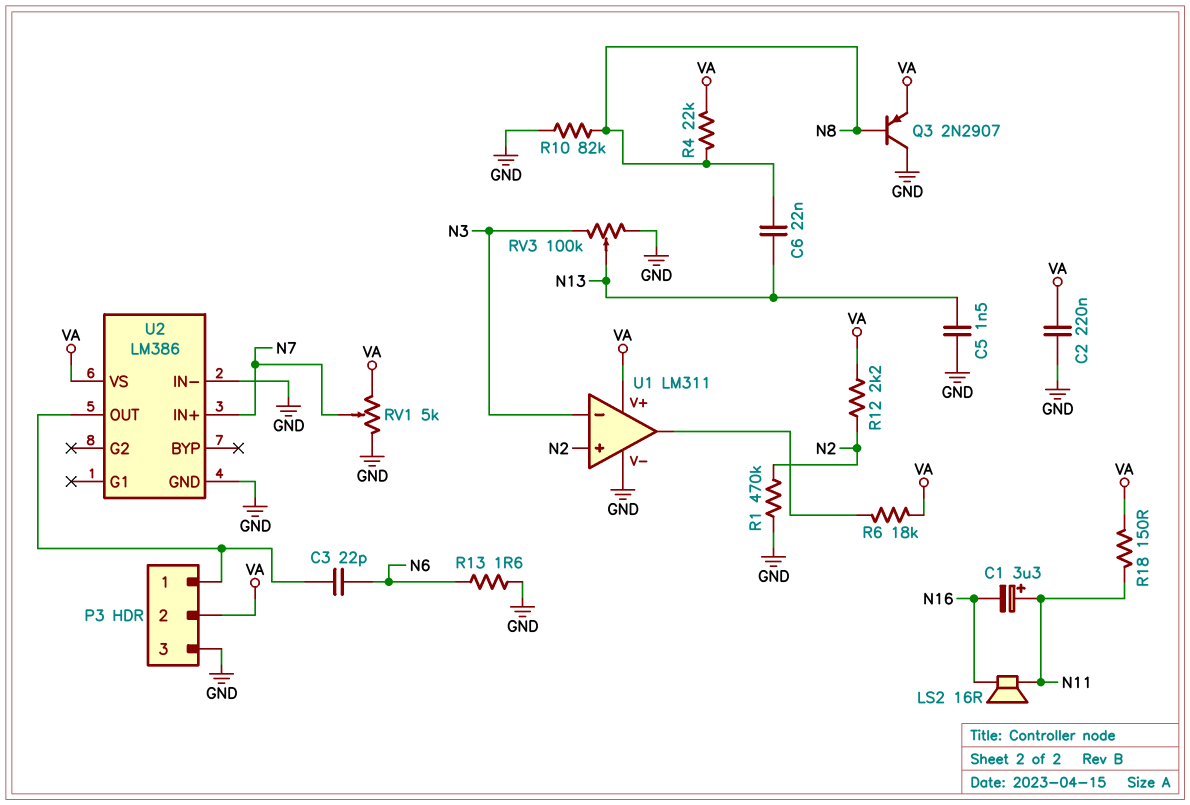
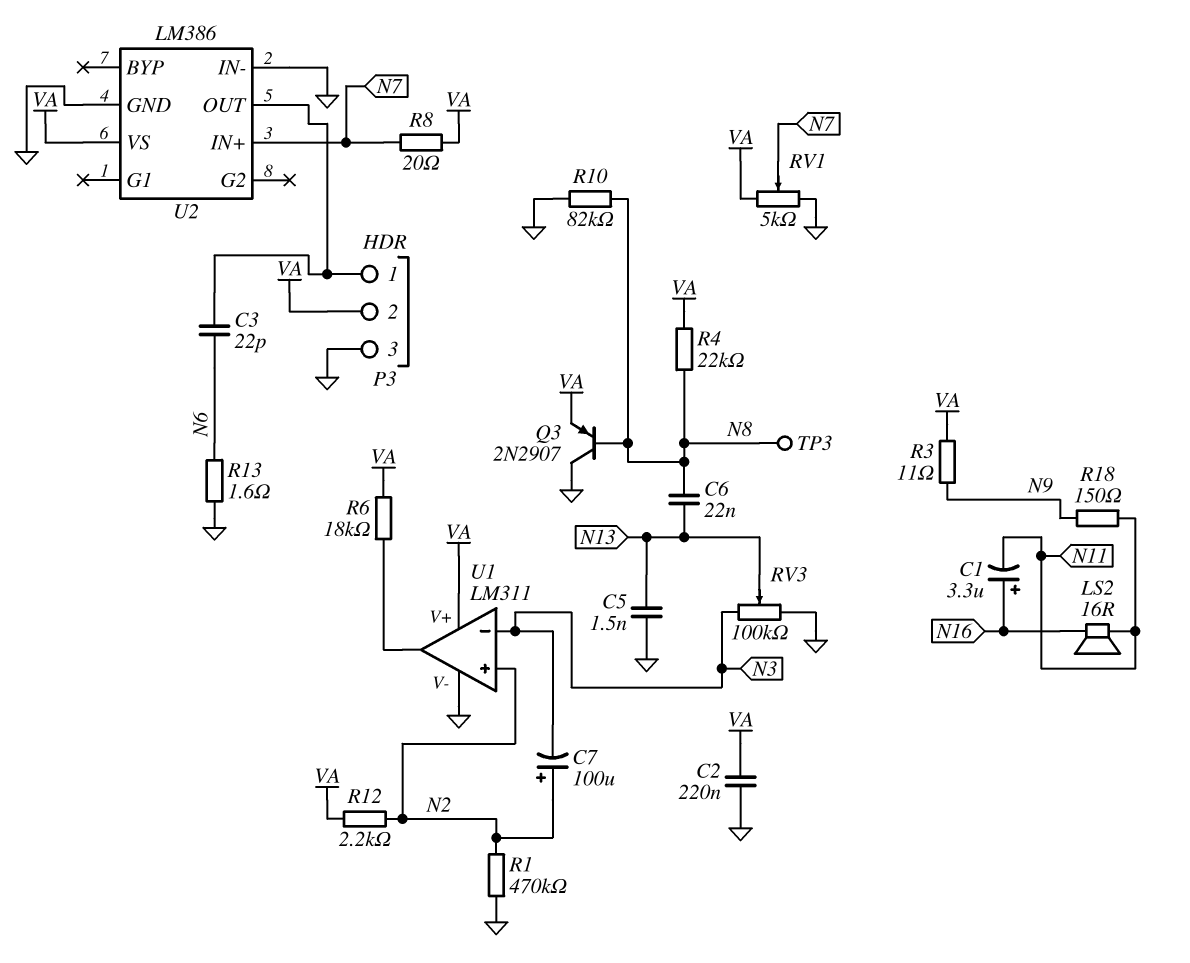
C1: 3.3uF (plus N11, minus N16) -> 3.3uF (plus N16, minus N11)
C7: none -> 100uF (plus N2, minus N3)
R3: none -> 11 (N9, VA)
R8: none -> 20 (N7, VA)
R18: 150 (N11, VA) -> 150 (N9, N11)
TP3: none -> test point (N8)

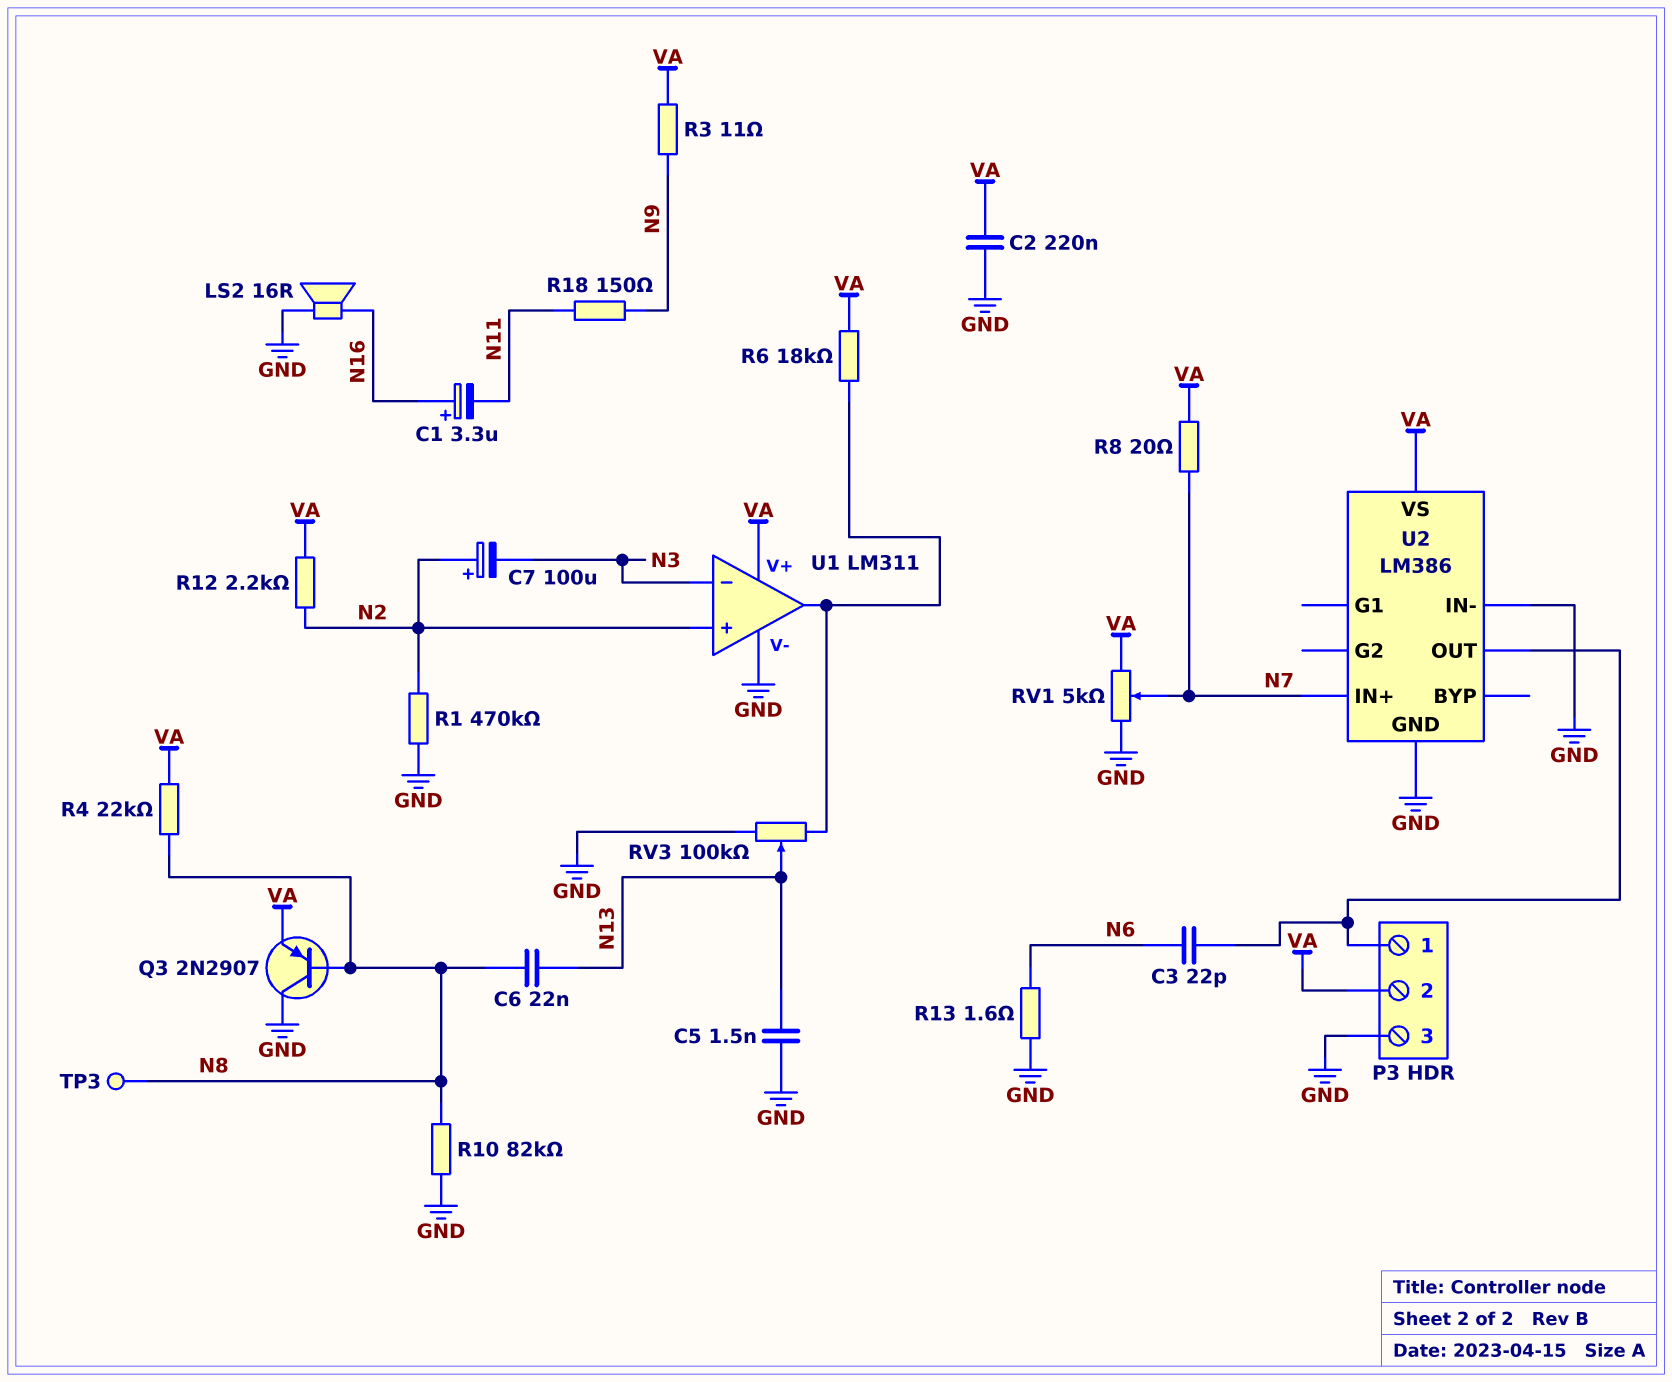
LS2: speaker 16R (N11, N16) -> speaker 16R (GND, N16)
RV3: 100k (GND, N3, wiper N13) -> 100k (GND, U1/out, wiper N13)

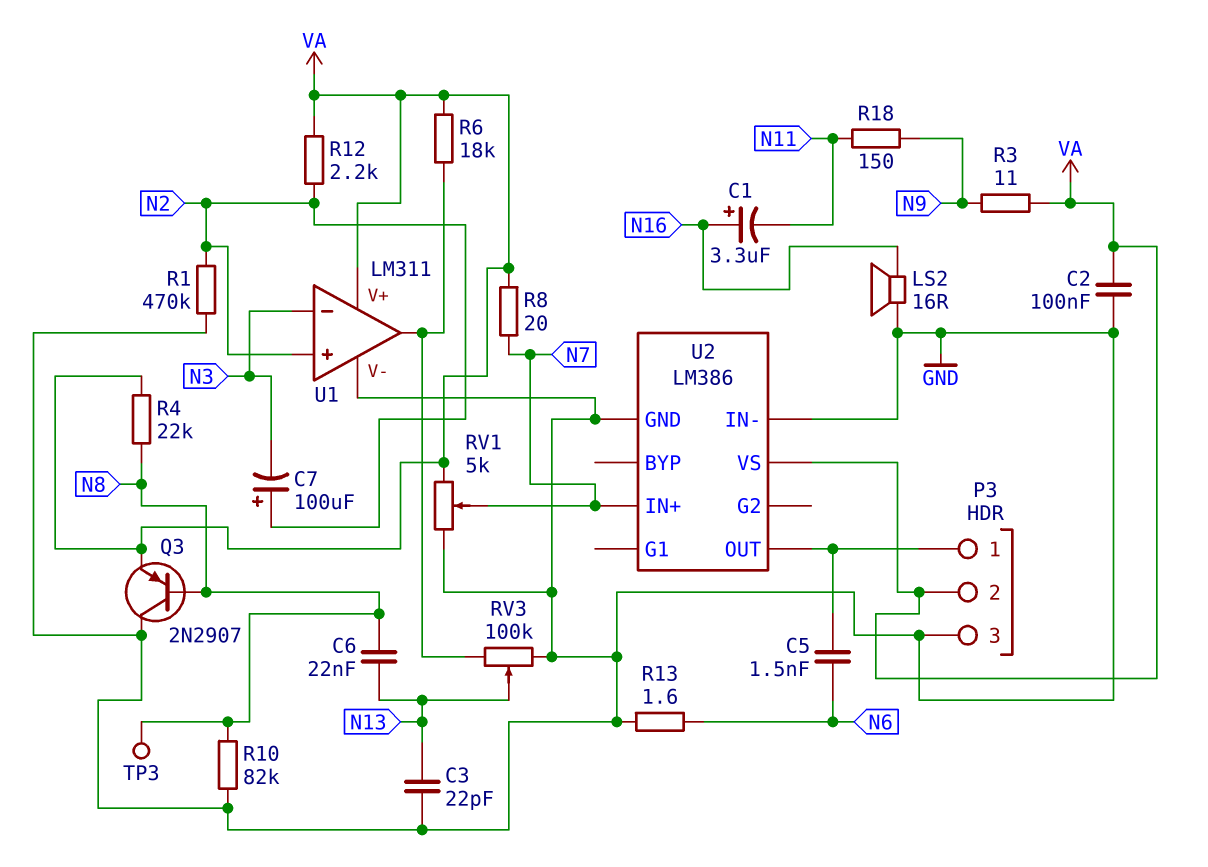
C2: 220nF (GND, VA) -> 100nF (GND, VA)
C3: 22pF (N6, P3/1) -> 22pF (GND, N13)
C5: 1.5nF (GND, N13) -> 1.5nF (N6, P3/1)

